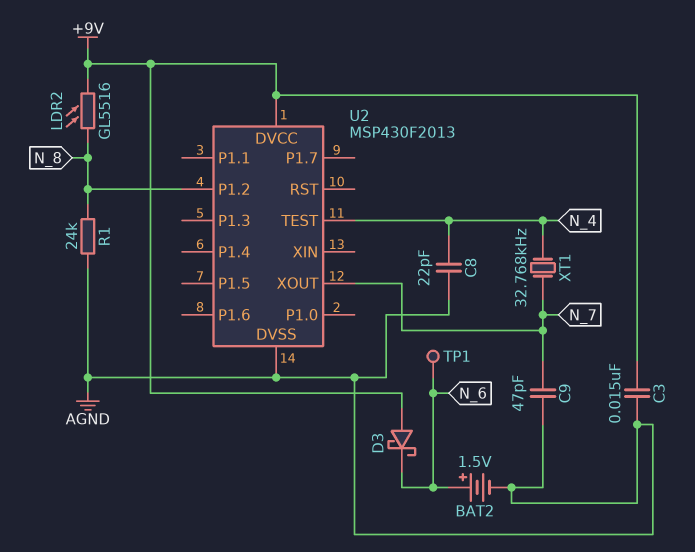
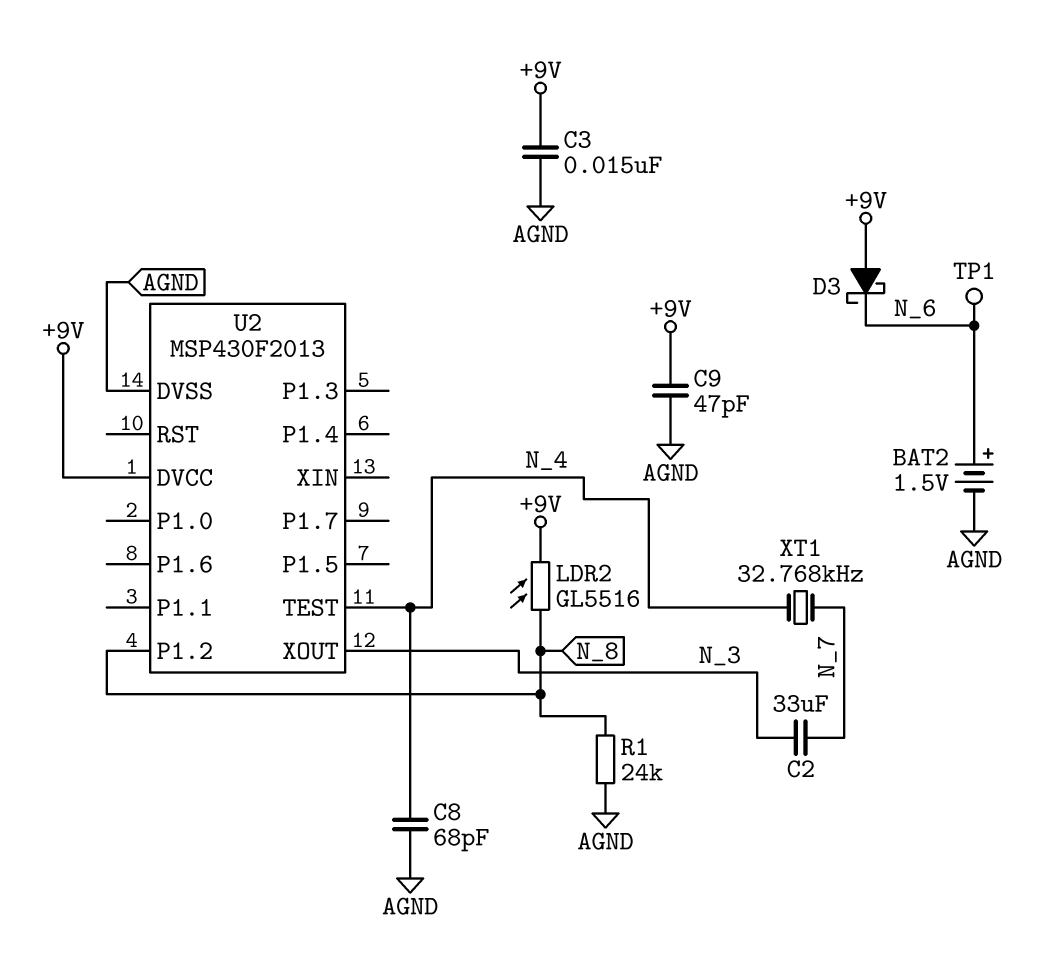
C2: none -> 33uF (N_3, N_7)
C8: 22pF (AGND, N_4) -> 68pF (AGND, N_4)
C9: 47pF (AGND, N_7) -> 47pF (+9V, AGND)
U2 pin XOUT: N_7 -> N_3

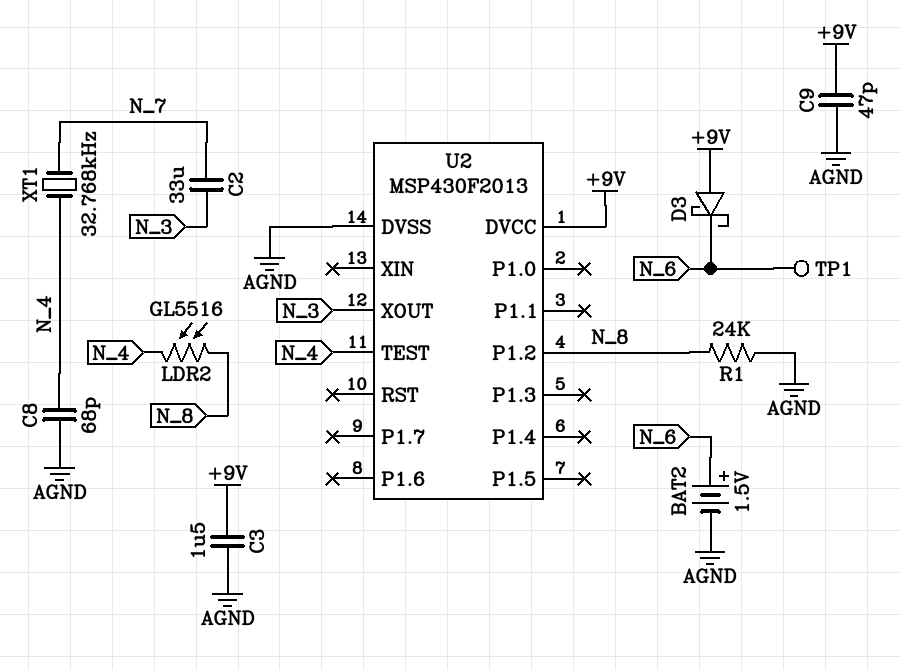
C3: 15nF (+9V, AGND) -> 1.5uF (+9V, AGND)
LDR2: GL5516 (+9V, N_8) -> GL5516 (N_4, N_8)

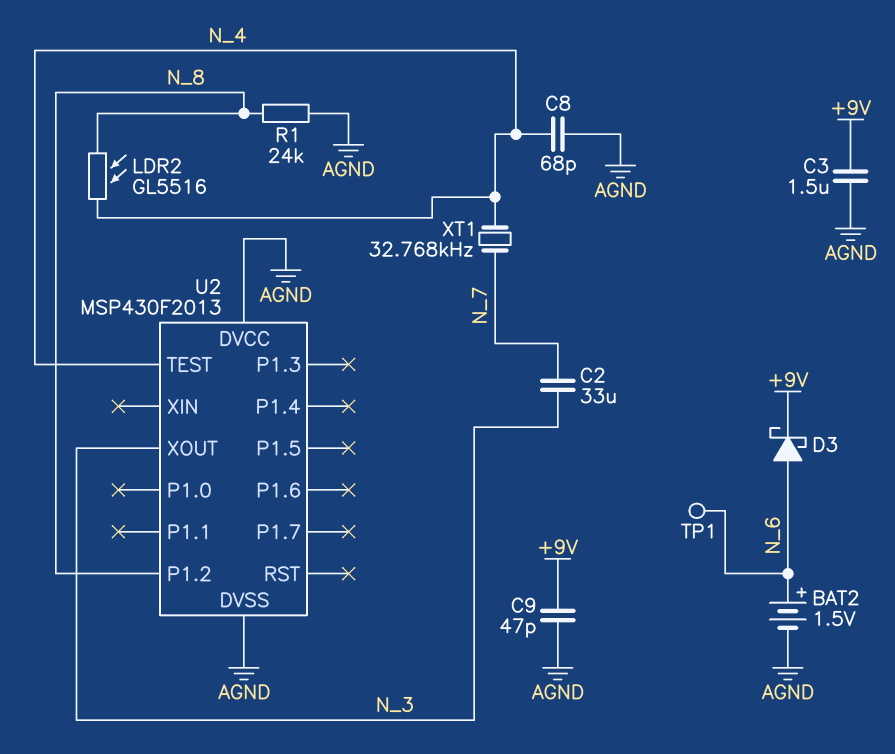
D3: schottky (A +9V, K N_6) -> schottky (A N_6, K +9V)
U2 pin DVCC: +9V -> AGND

